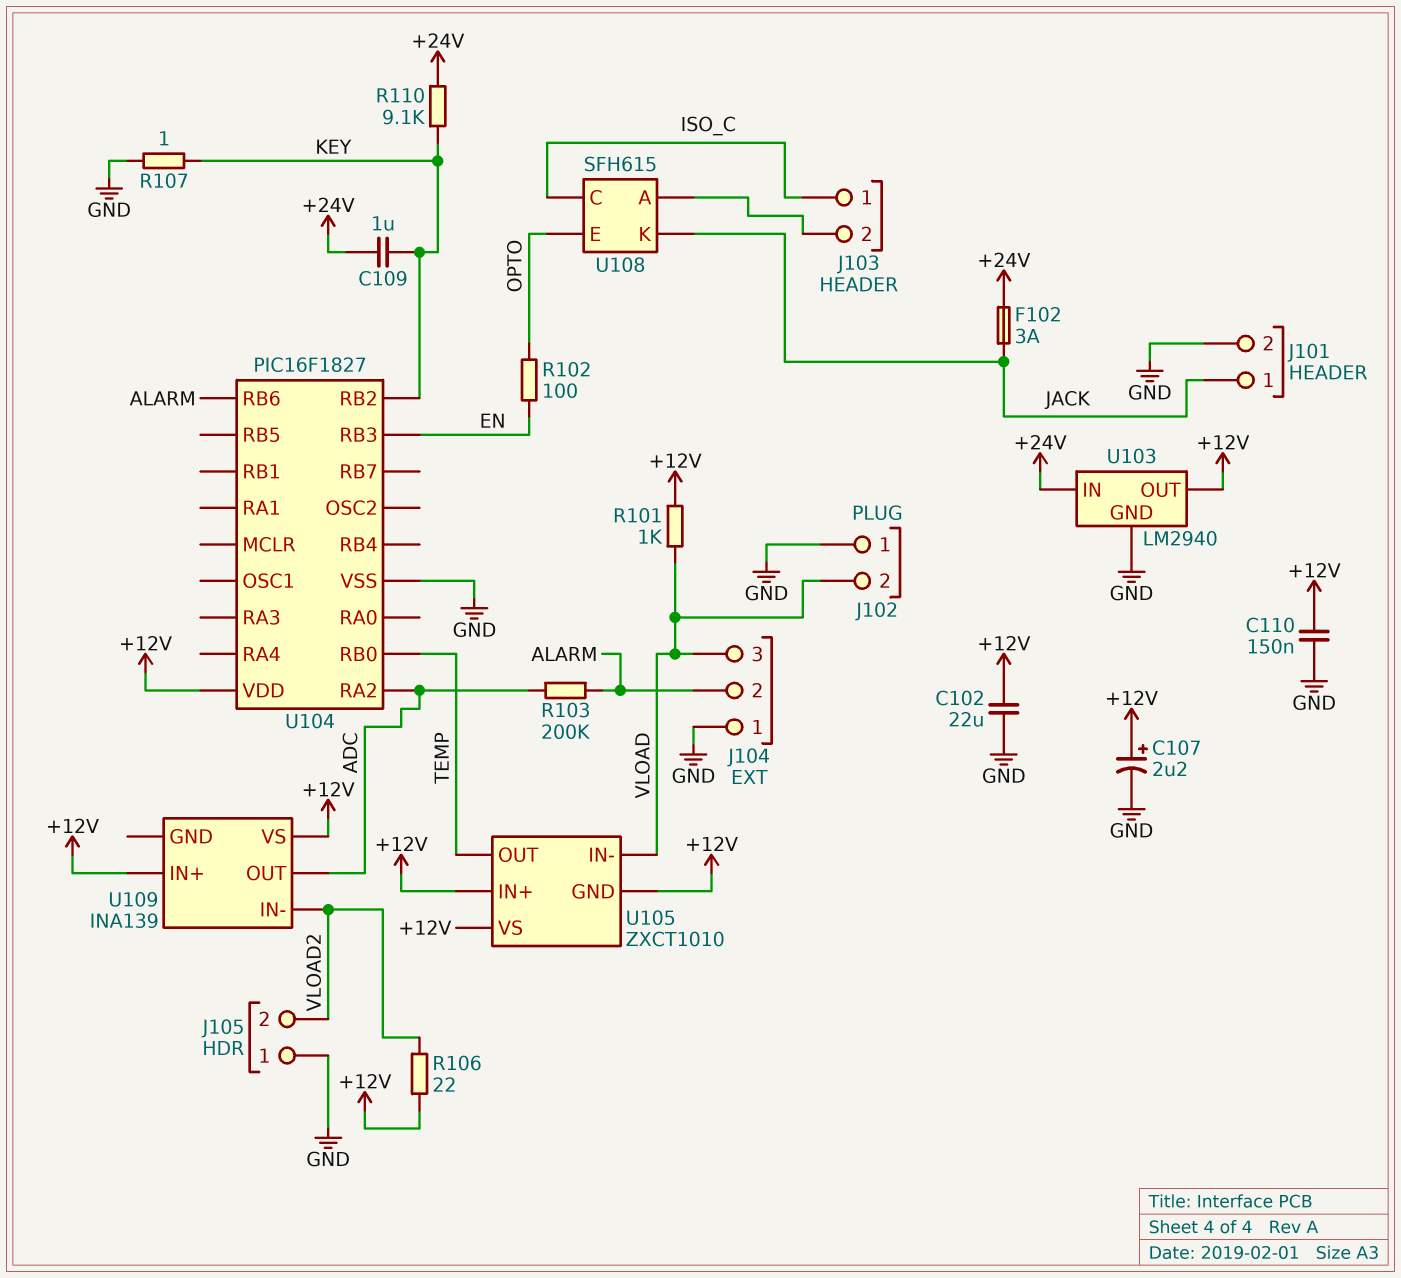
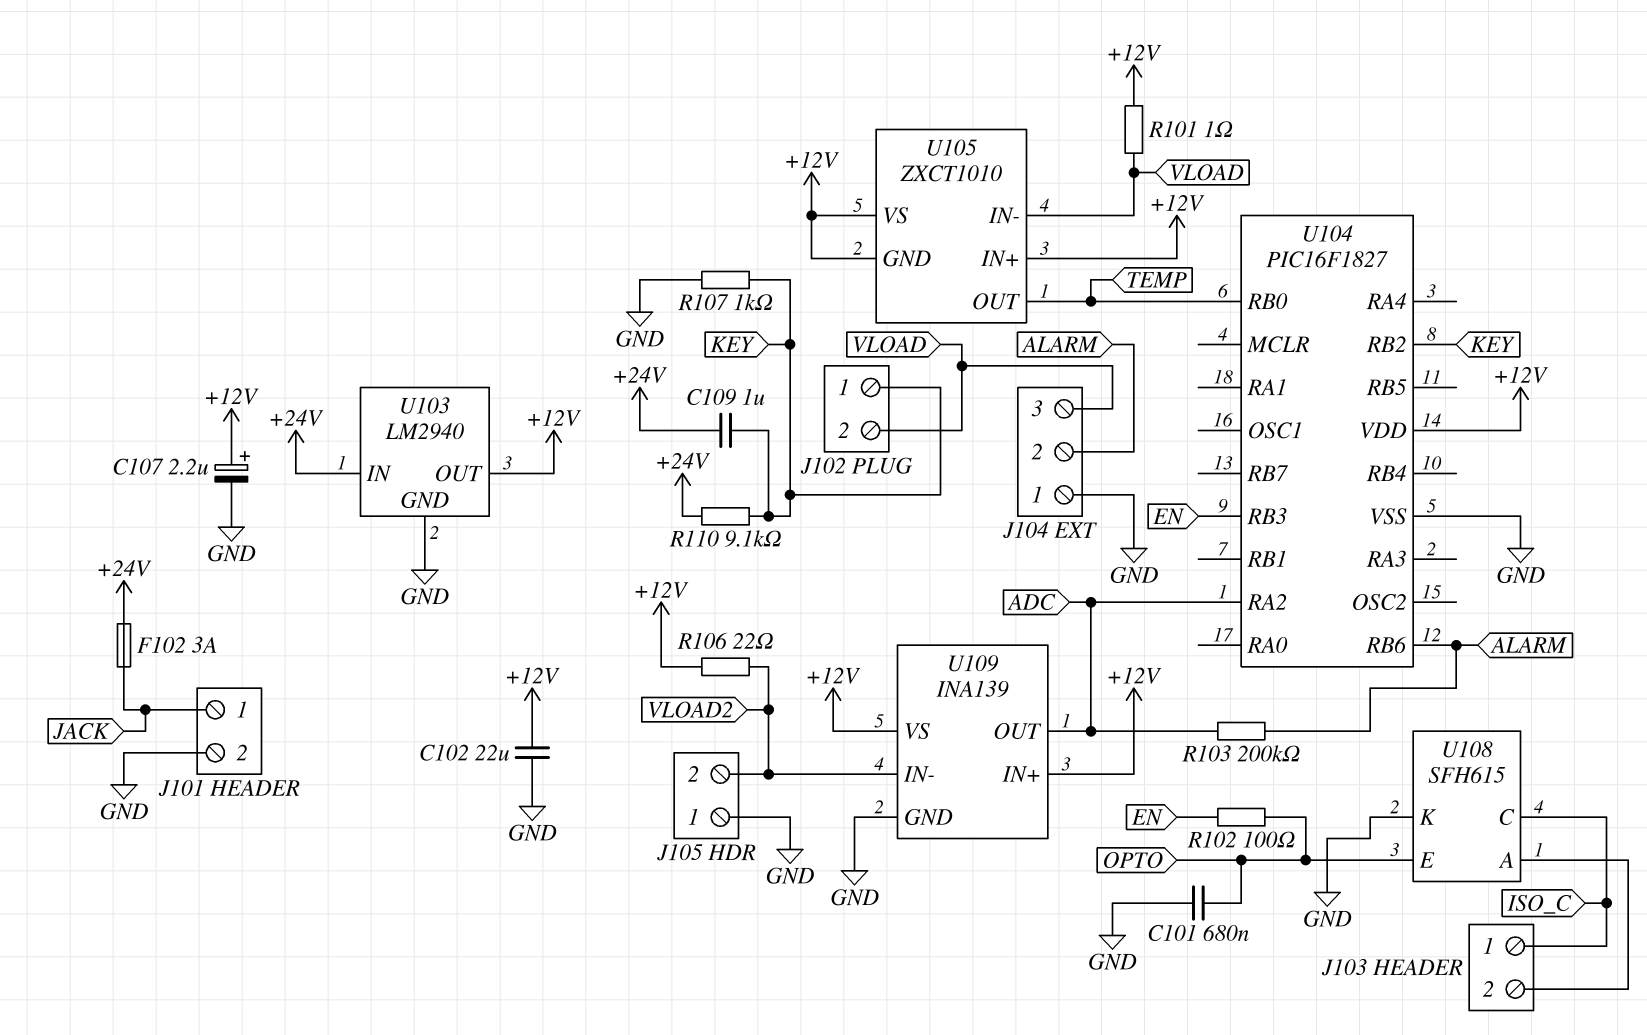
C101: none -> 680nF (GND, OPTO)
C110: 150nF (+12V, GND) -> none
J102 pin 1: GND -> KEY
R101: 1k (+12V, VLOAD) -> 1 (+12V, VLOAD)
R107: 1 (GND, KEY) -> 1k (GND, KEY)
U108 pin K: JACK -> GND
U109 pin GND: none -> GND

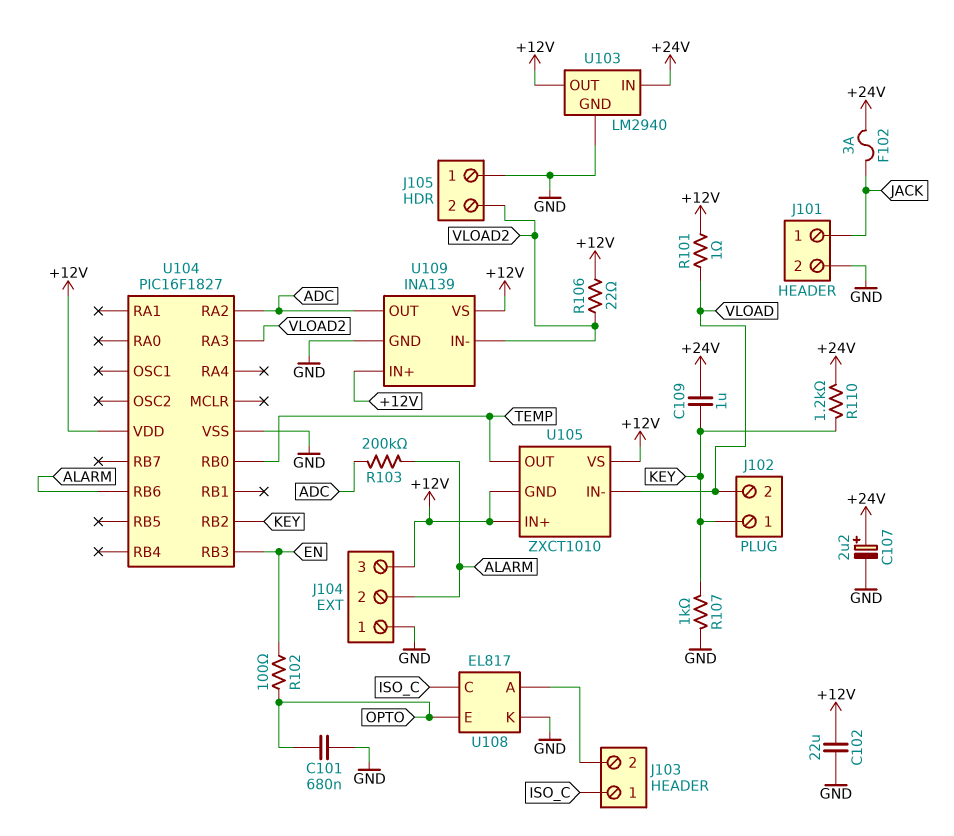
C107: 2.2uF (plus +12V, minus GND) -> 2.2uF (plus +24V, minus GND)
J104 pin 3: VLOAD -> +12V
R110: 9.1k (+24V, KEY) -> 1.2k (+24V, KEY)
U104 pin RA3: none -> VLOAD2
U108: SFH615 -> EL817

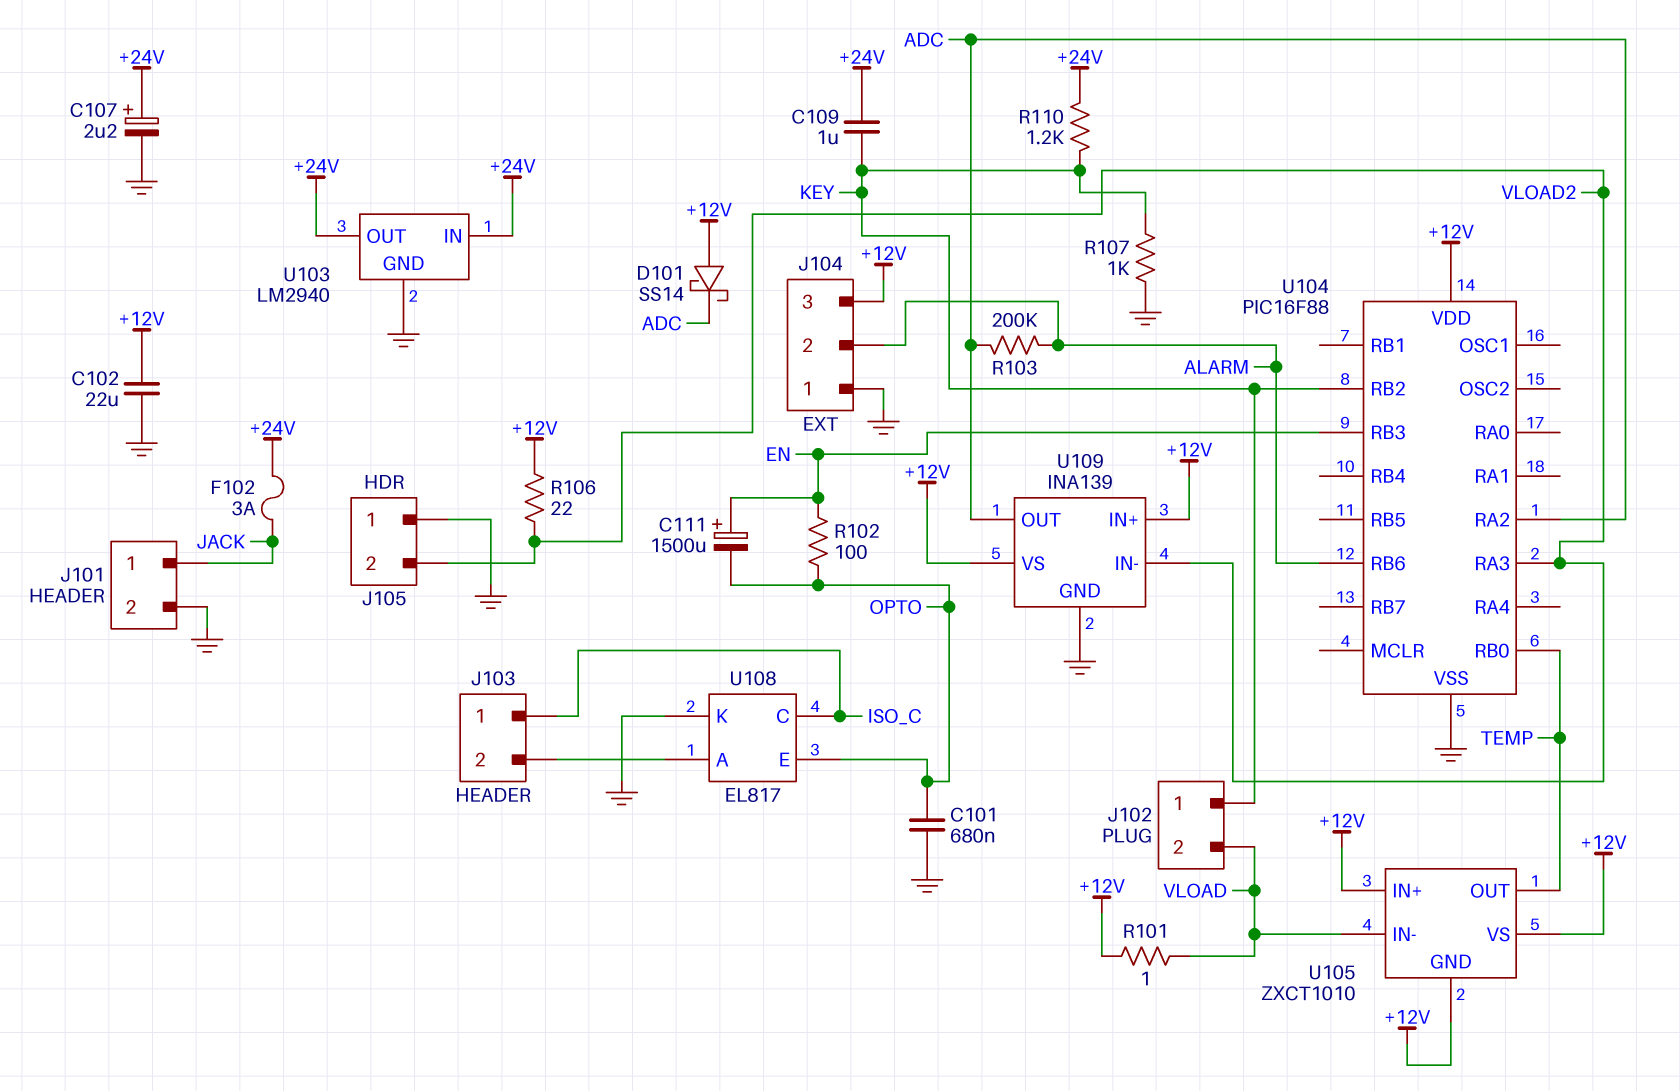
C111: none -> 1500uF (plus EN, minus OPTO)
D101: none -> schottky SS14 (A +12V, K ADC)
U103 pin OUT: +12V -> +24V
U104: PIC16F1827 -> PIC16F88

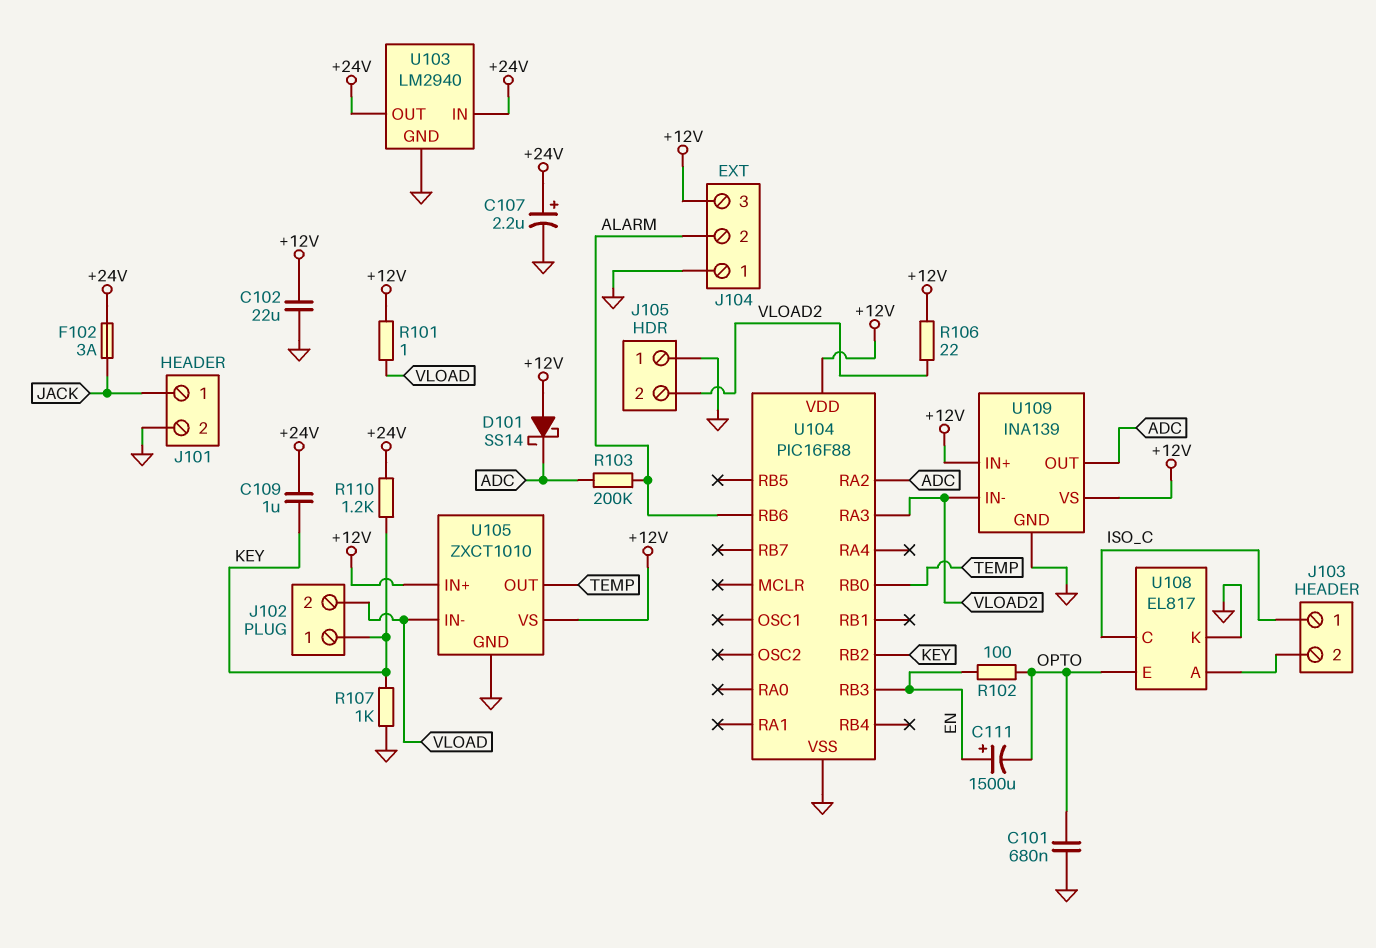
U105 pin GND: +12V -> GND

